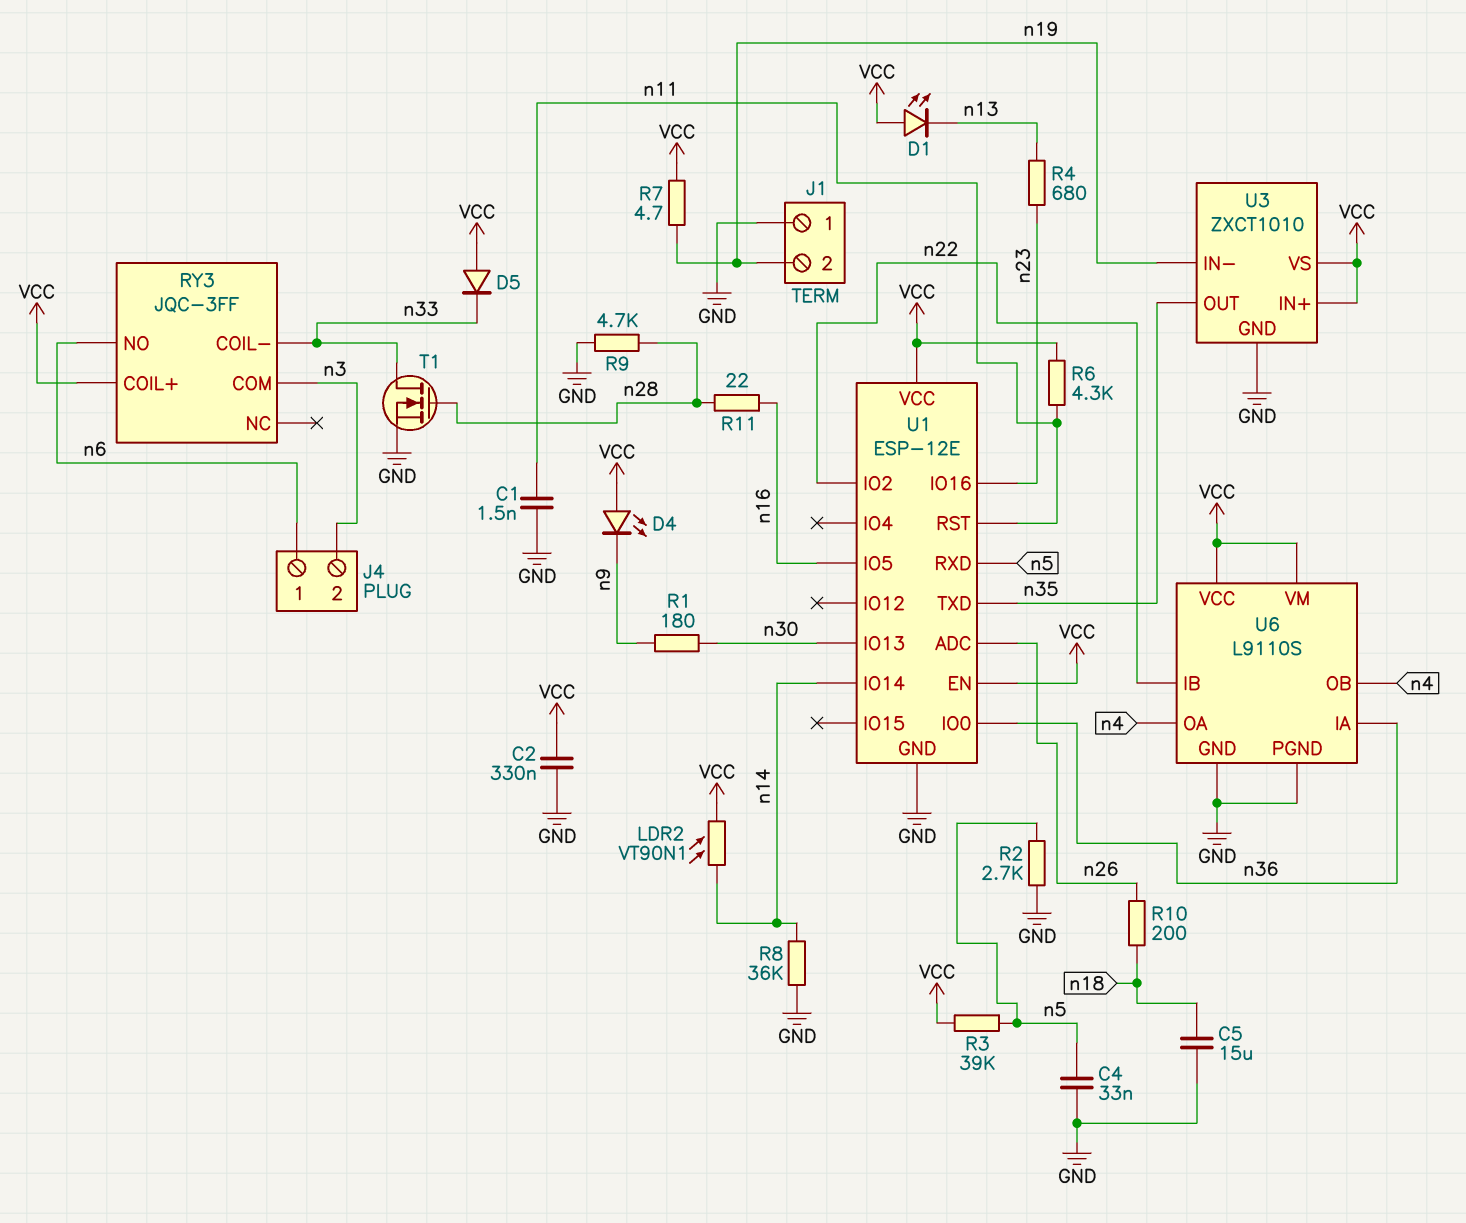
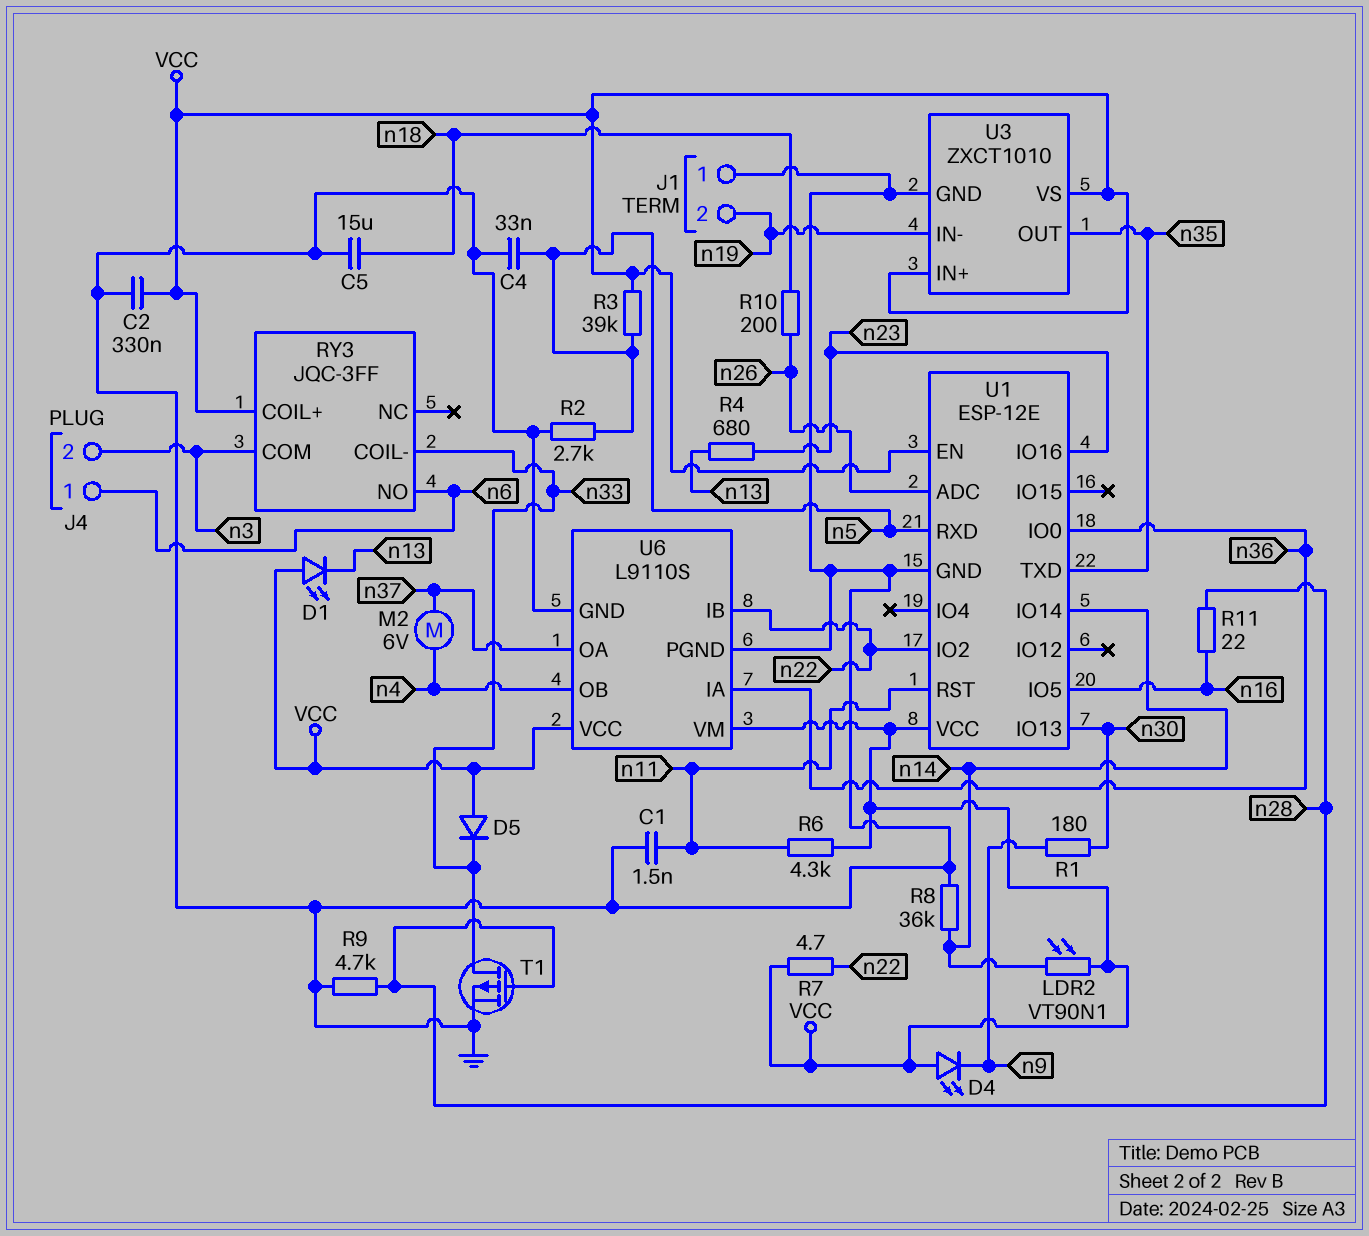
M2: none -> motor 6V (n4, n37)
R7: 4.7 (VCC, n19) -> 4.7 (VCC, n22)
T1: NMOS (G n28, D n33, S GND) -> PMOS (G n28, D n33, S GND)
U6 pin OA: n4 -> n37

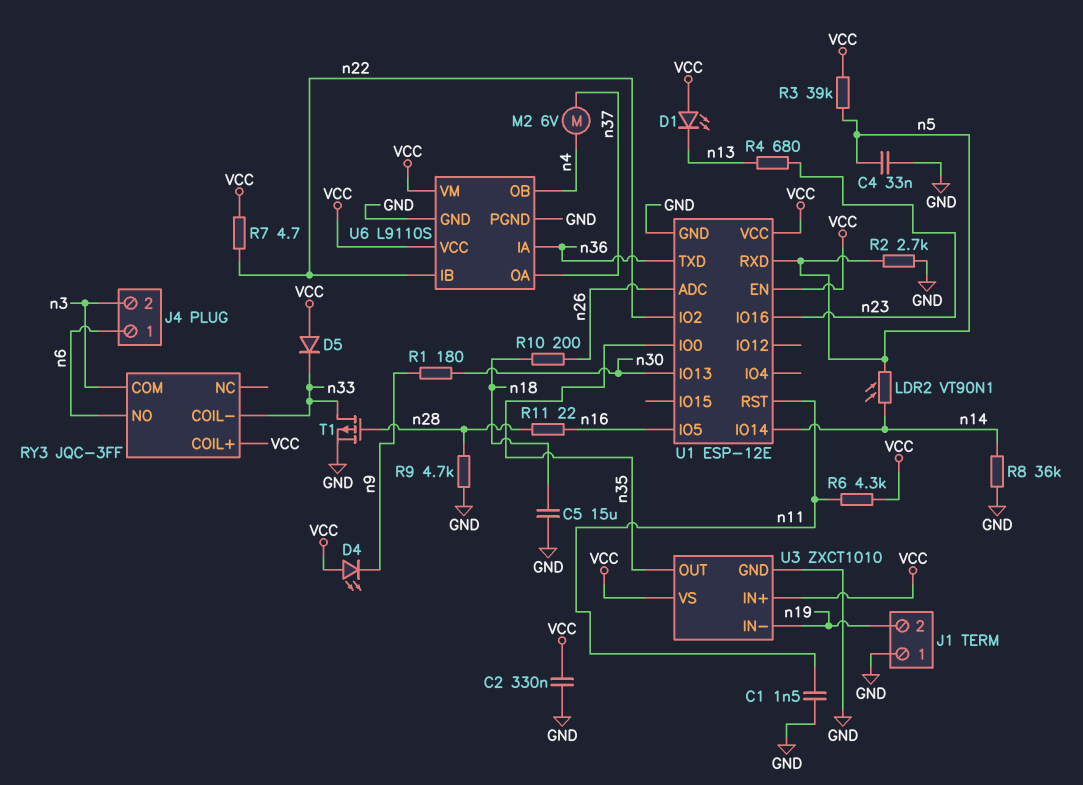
LDR2: VT90N1 (VCC, n14) -> VT90N1 (n5, n14)
U1 pin IO0: n36 -> n35
U1 pin TXD: n35 -> n36

